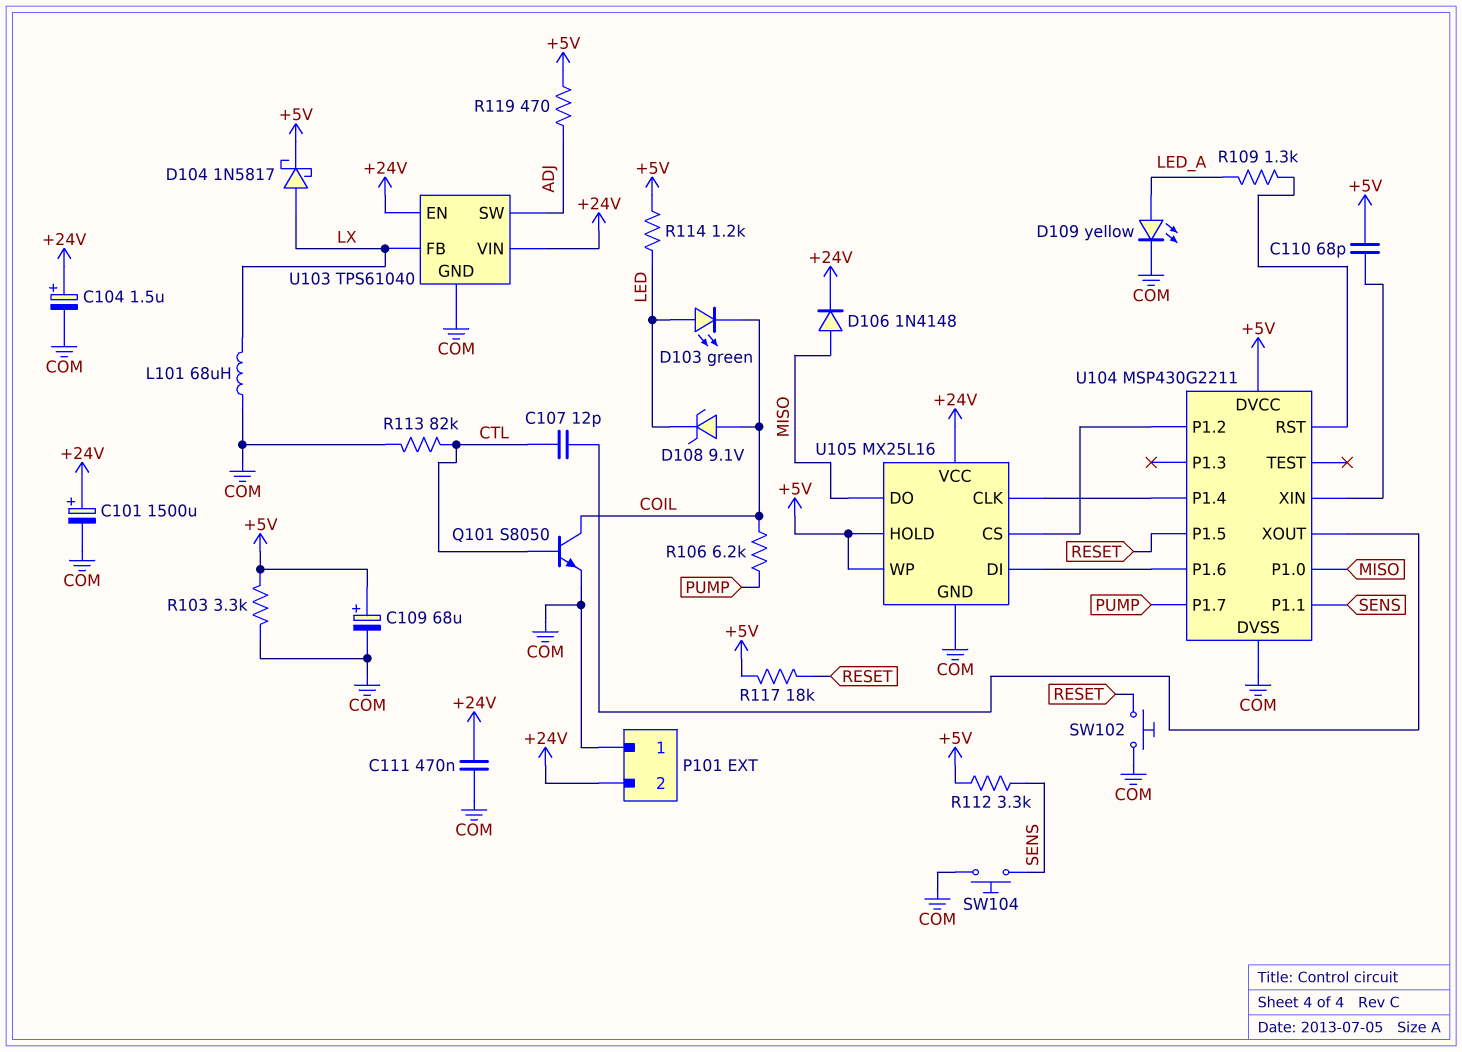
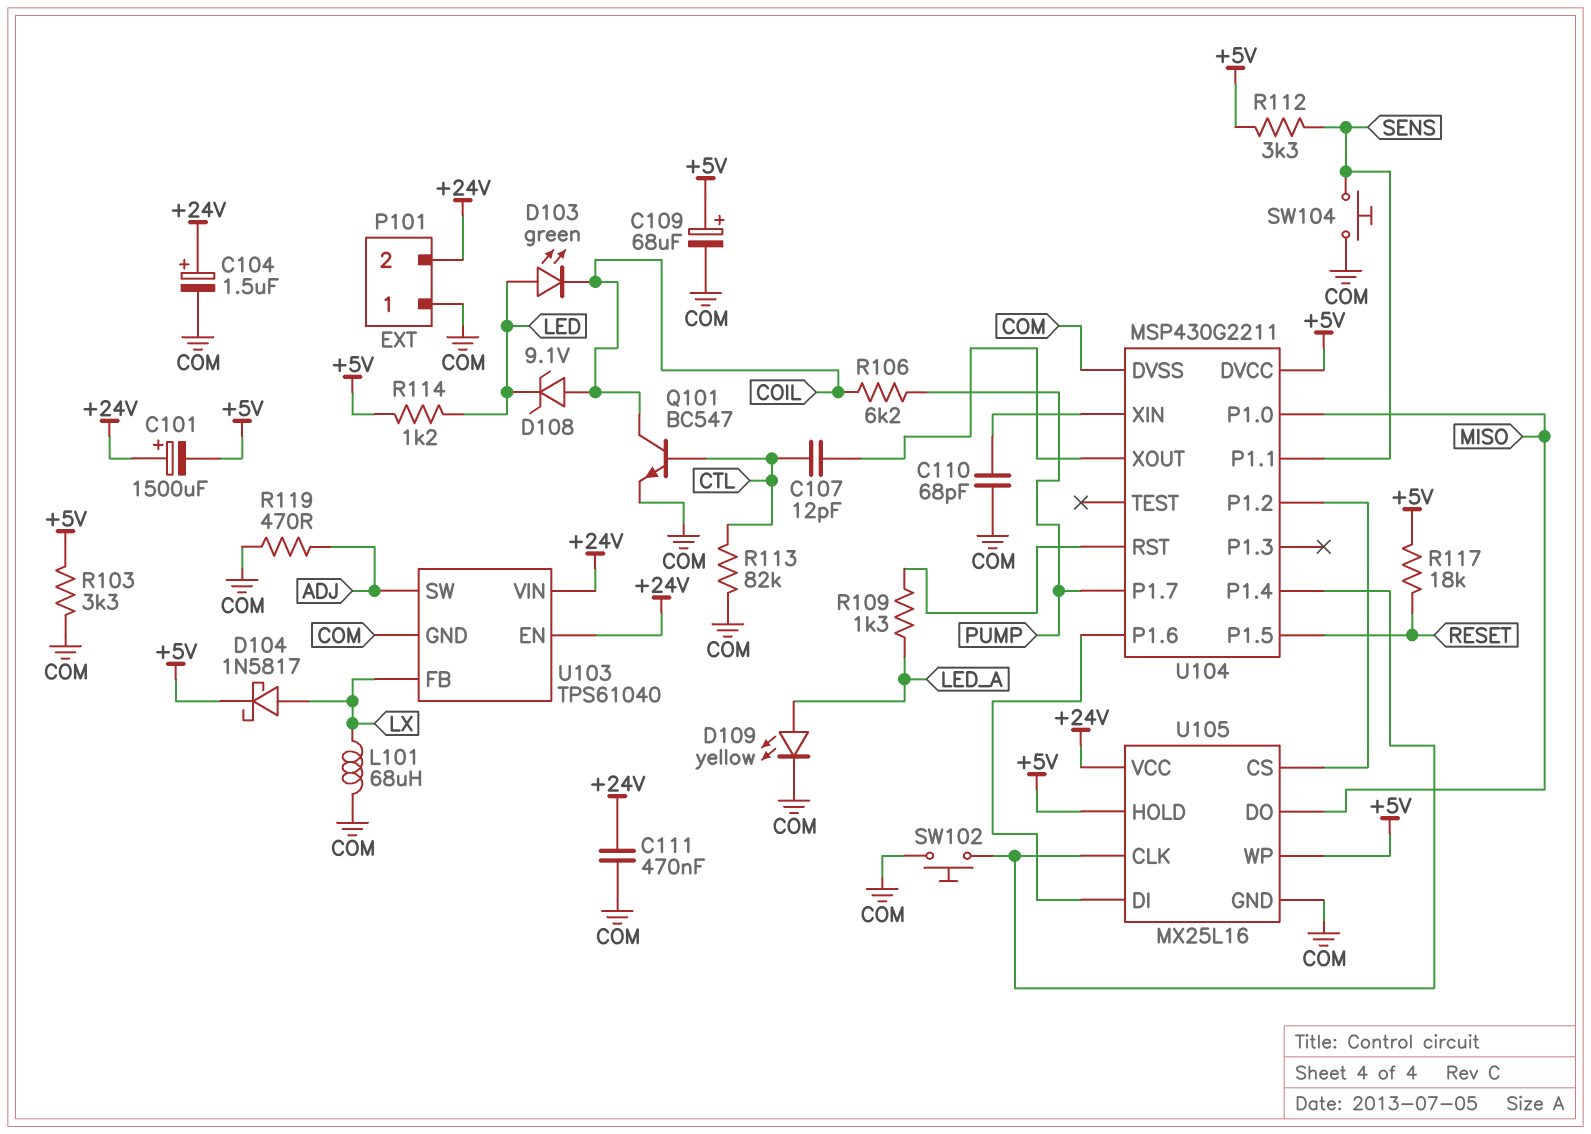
C101: 1500uF (plus +24V, minus COM) -> 1500uF (plus +24V, minus +5V)
C110: 68pF (+5V, U104/XIN) -> 68pF (COM, U104/XIN)
D106: diode 1N4148 (A MISO, K +24V) -> none
Q101: NPN S8050 (B CTL, C COIL, E COM) -> NPN BC547 (B CTL, C COIL, E COM)
R119: 470 (+5V, ADJ) -> 470 (ADJ, COM)
SW102: button (COM, RESET) -> button (COM, U104/P1.4)

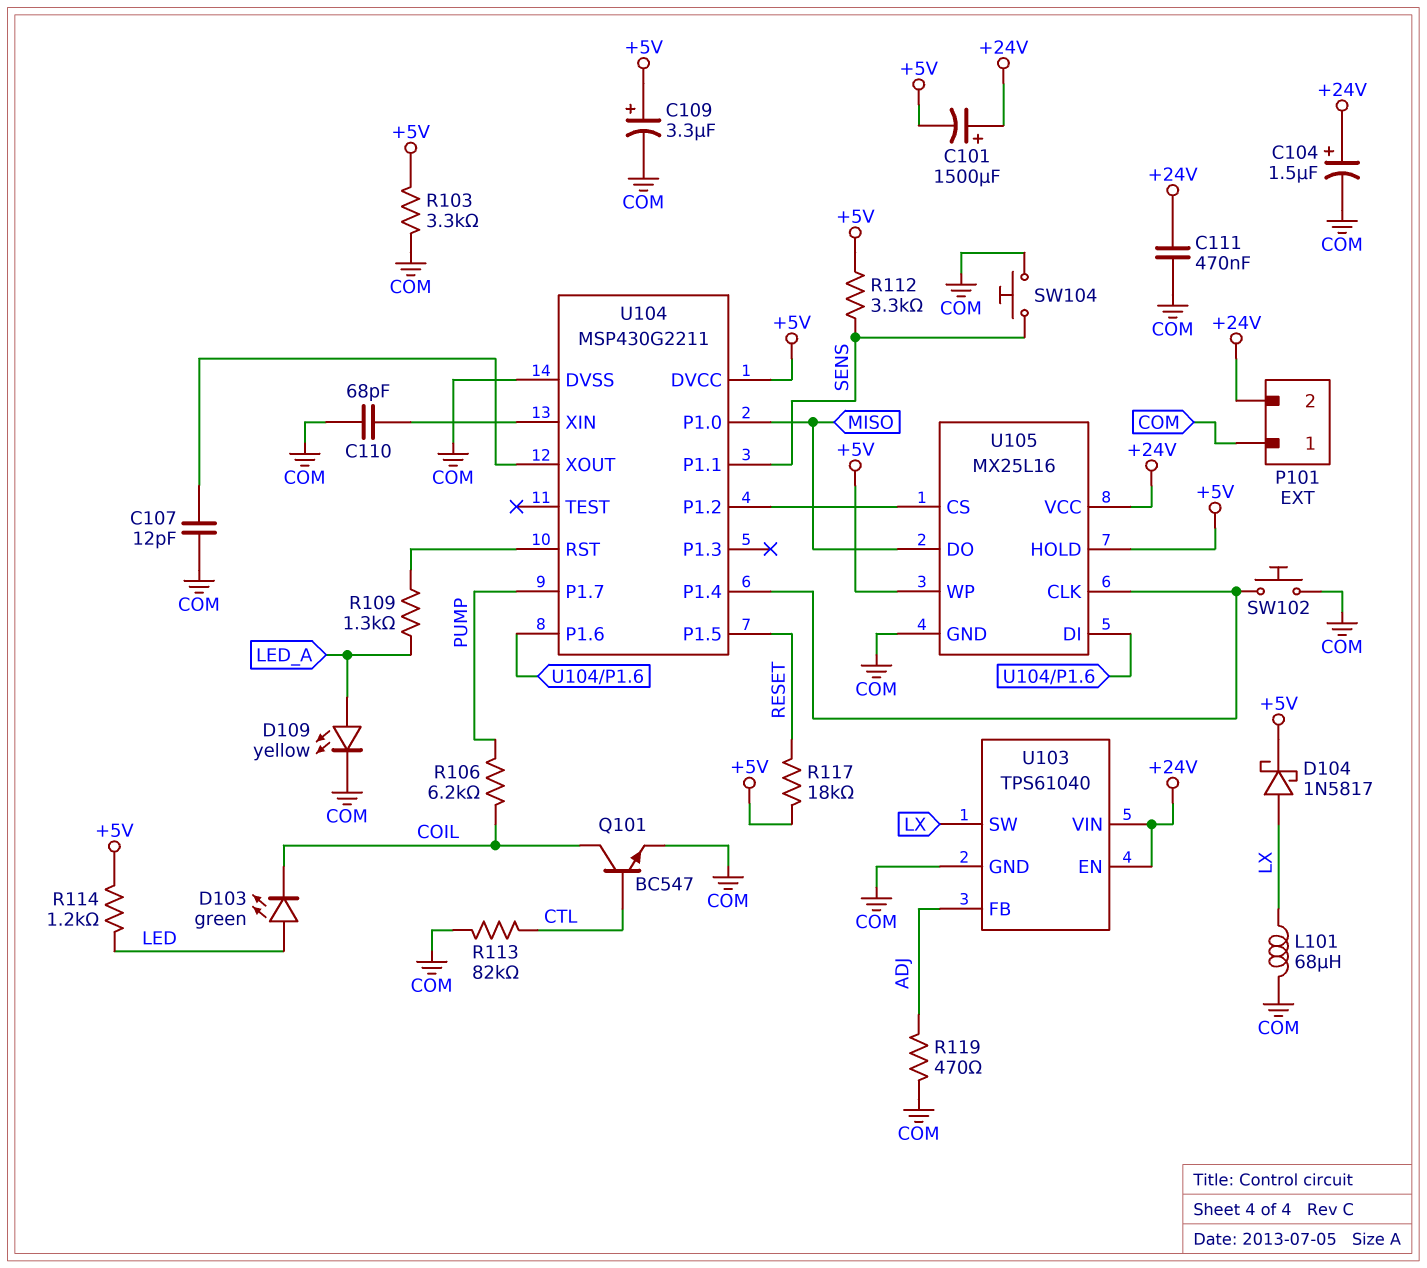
C107: 12pF (CTL, U104/XOUT) -> 12pF (COM, U104/XOUT)
C109: 68uF (plus +5V, minus COM) -> 3.3uF (plus +5V, minus COM)
D108: zener 9.1V (A COIL, K LED) -> none
U103 pin FB: LX -> ADJ
U103 pin SW: ADJ -> LX

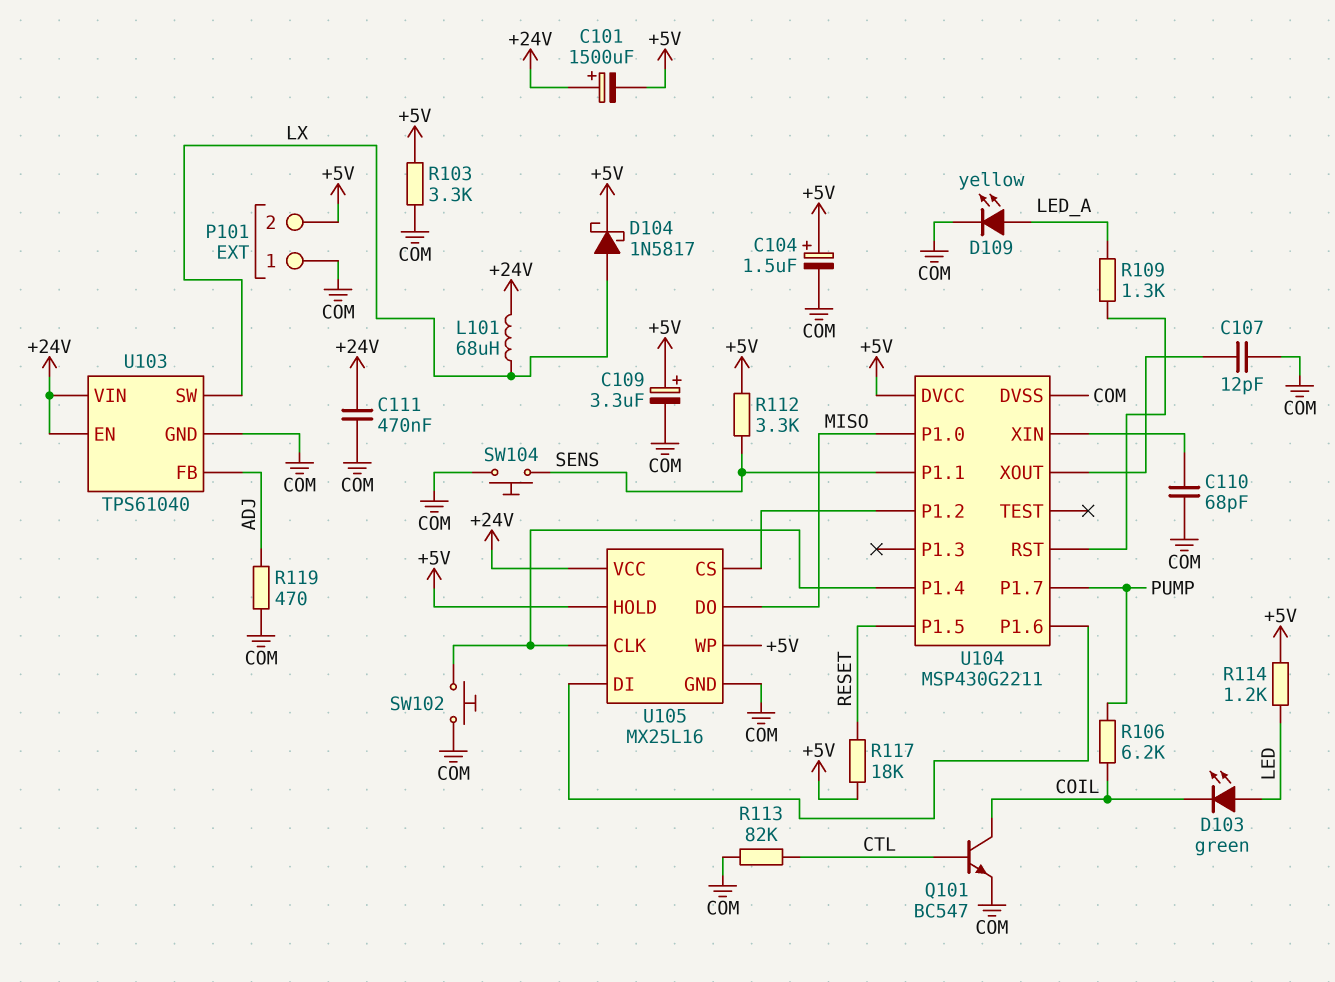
C104: 1.5uF (plus +24V, minus COM) -> 1.5uF (plus +5V, minus COM)
L101: 68uH (COM, LX) -> 68uH (+24V, LX)
P101 pin 2: +24V -> +5V

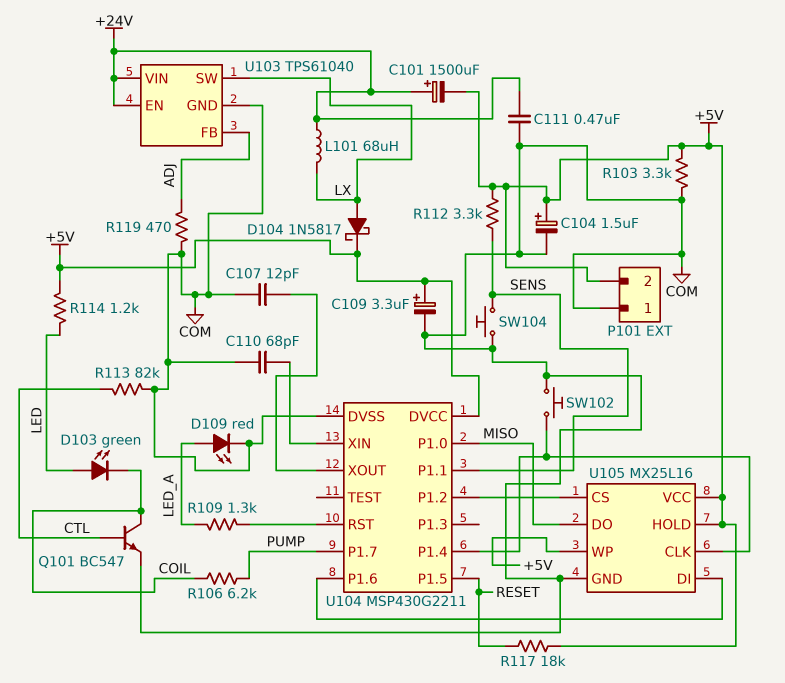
D109: LED yellow (A LED_A, K COM) -> LED red (A LED_A, K COM)
U105 pin VCC: +24V -> +5V

